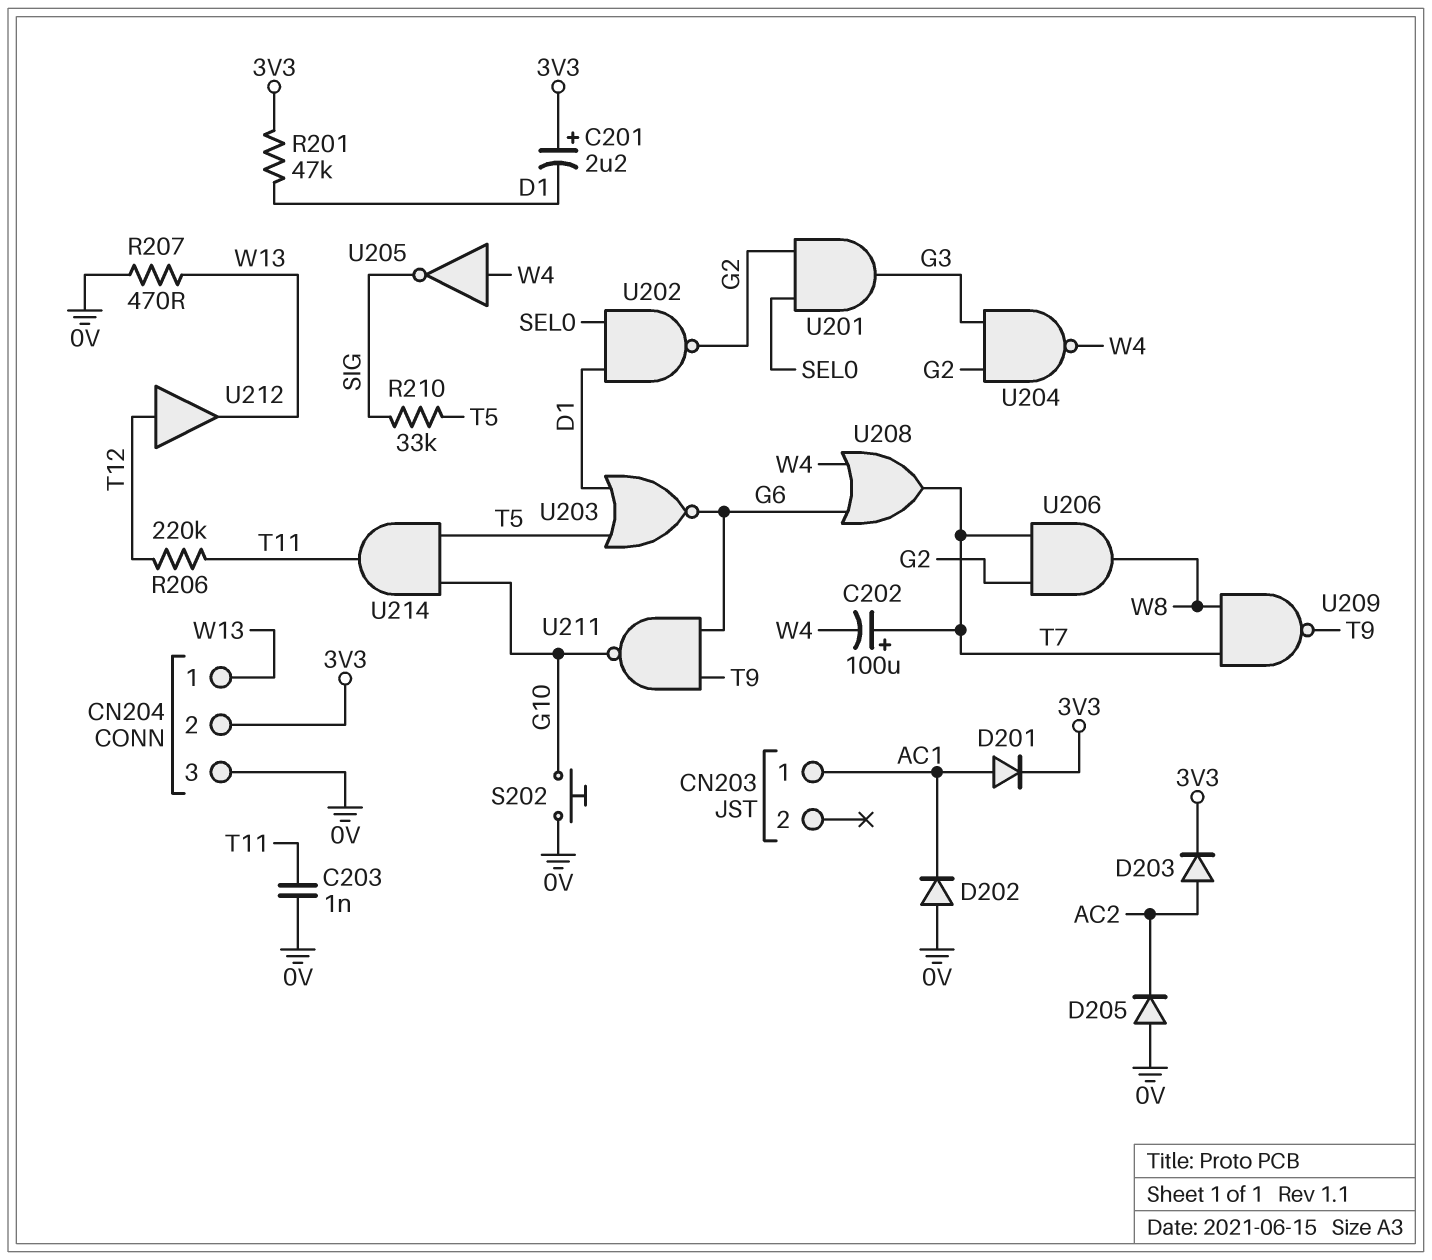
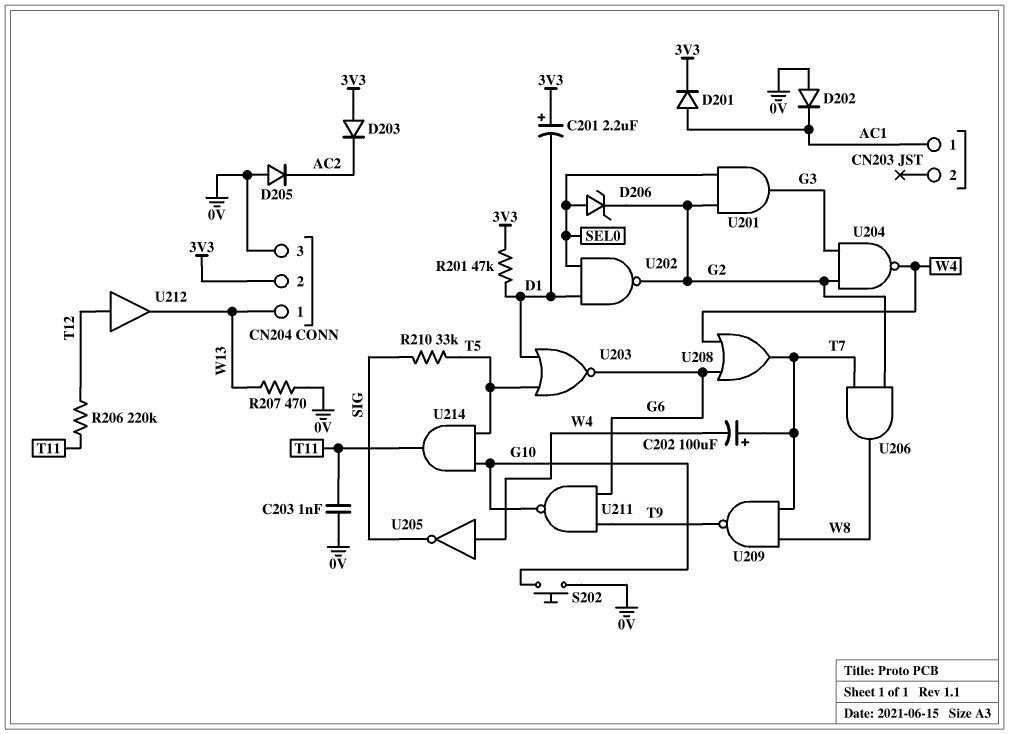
D203: diode (A AC2, K 3V3) -> diode (A 3V3, K AC2)
D206: none -> zener (A SEL0, K G2)

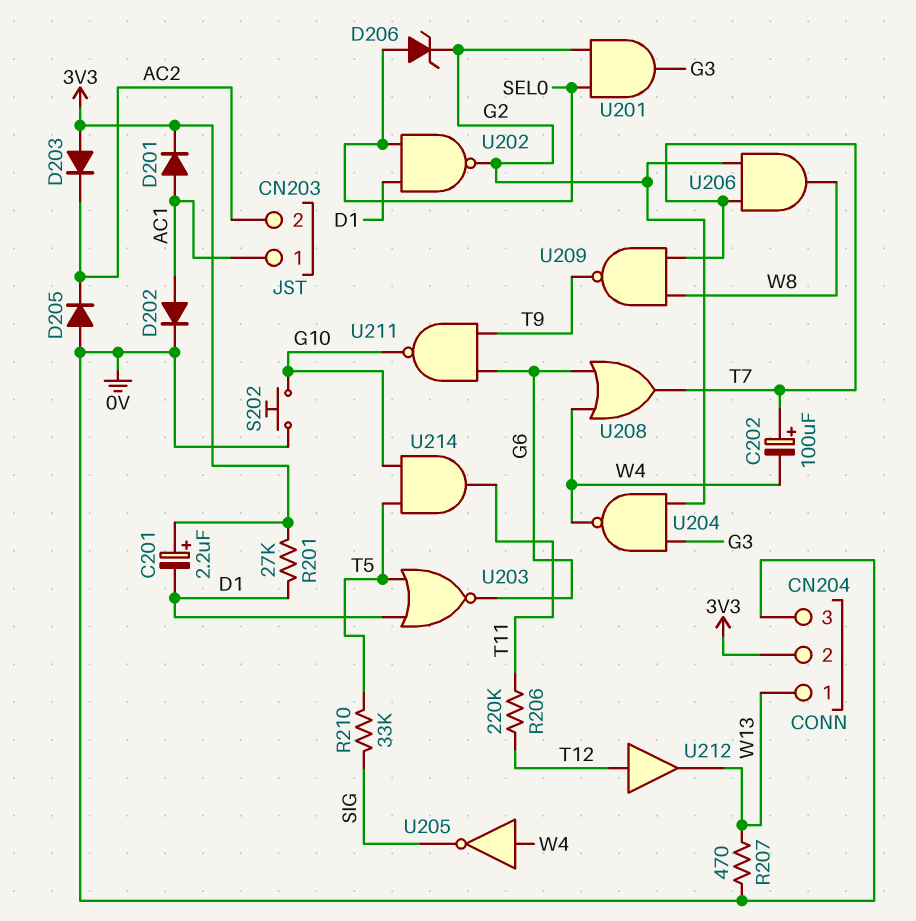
C203: 1nF (0V, T11) -> none
CN203 pin 2: none -> AC2
D202: diode (A 0V, K AC1) -> diode (A AC1, K 0V)
R201: 47k (3V3, D1) -> 27k (3V3, D1)

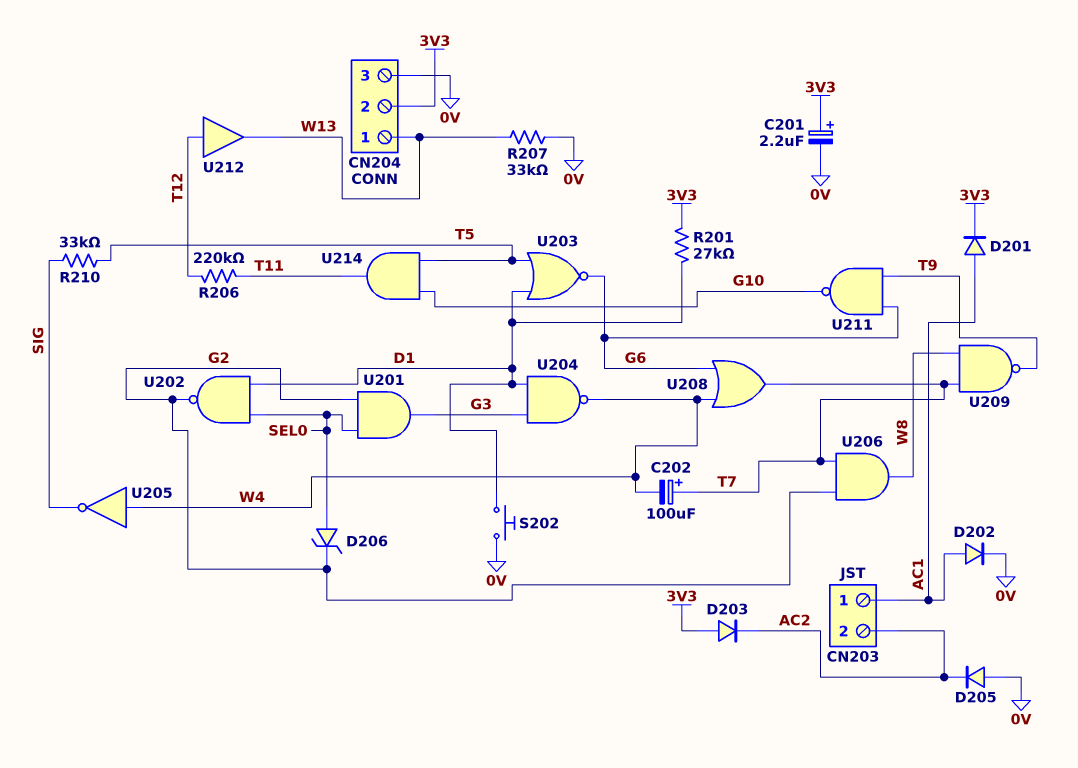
C201: 2.2uF (plus 3V3, minus D1) -> 2.2uF (plus 3V3, minus 0V)
R207: 470 (0V, W13) -> 33k (0V, W13)
S202: button (0V, G10) -> button (0V, D1)
U204: NAND (in G2, in G3, out W4) -> NAND (in D1, in G3, out W4)

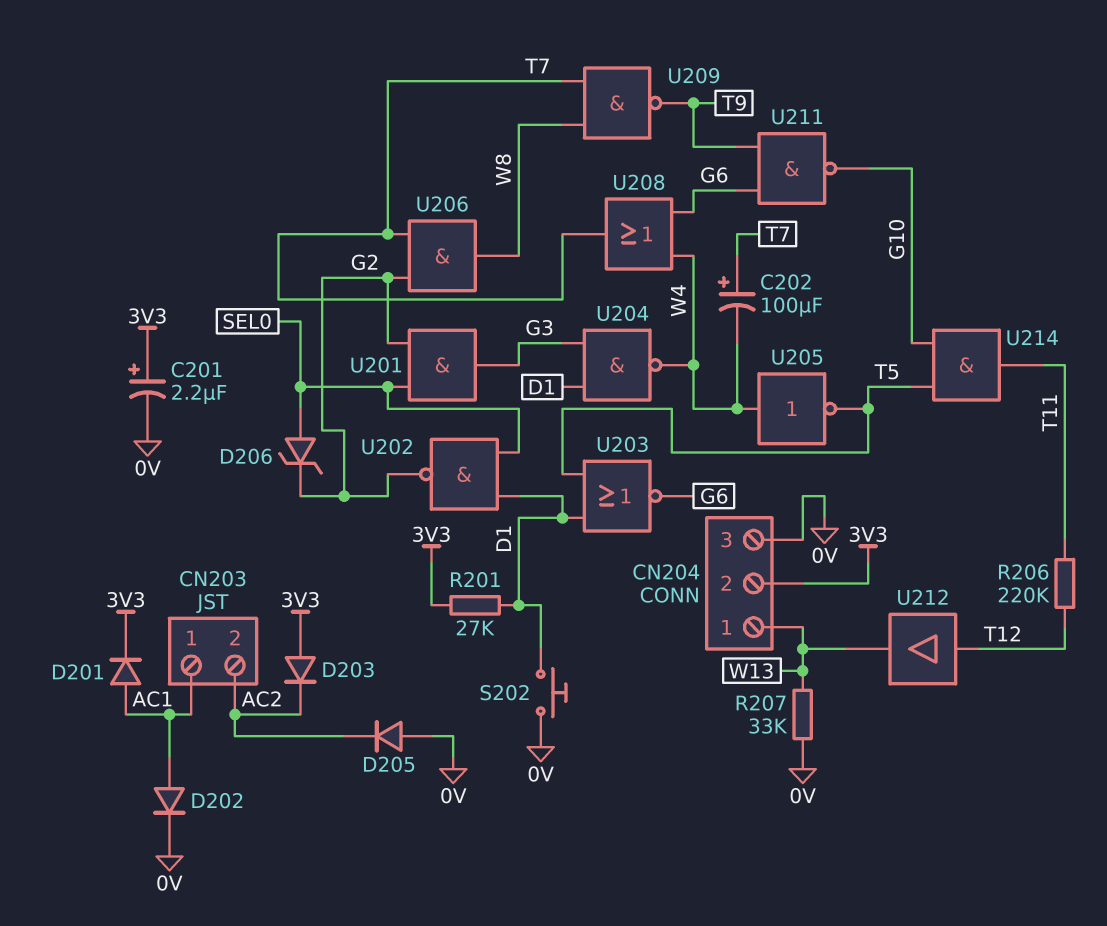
R210: 33k (SIG, T5) -> none
U205: NOT (in W4, out SIG) -> NOT (in W4, out T5)

